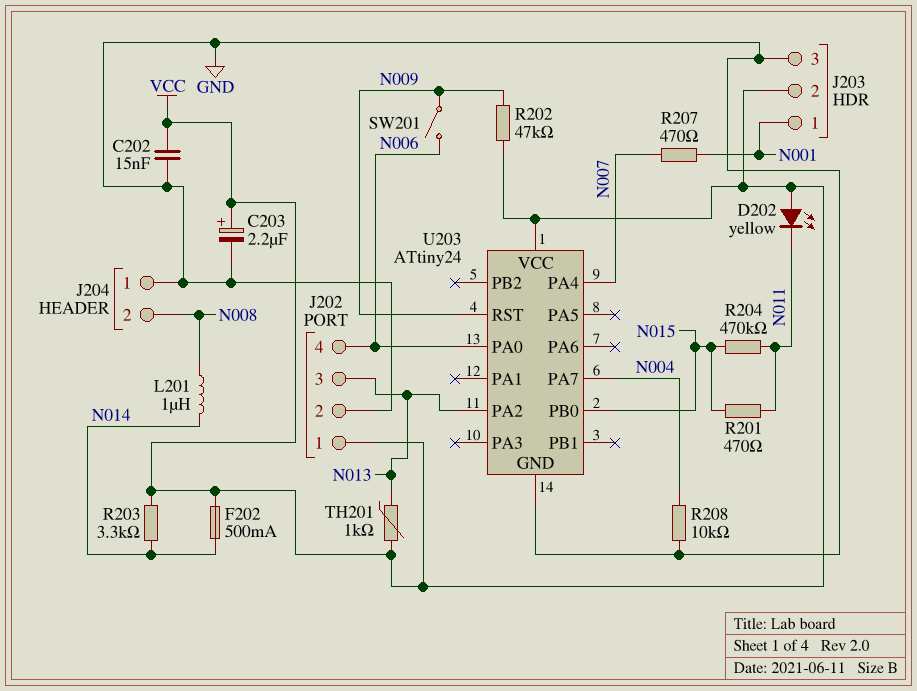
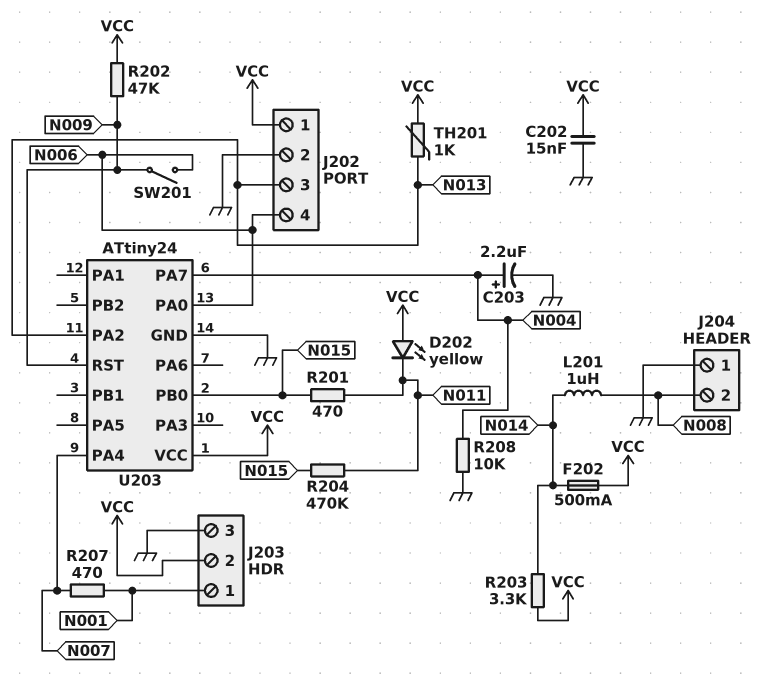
C203: 2.2uF (plus VCC, minus GND) -> 2.2uF (plus N004, minus GND)

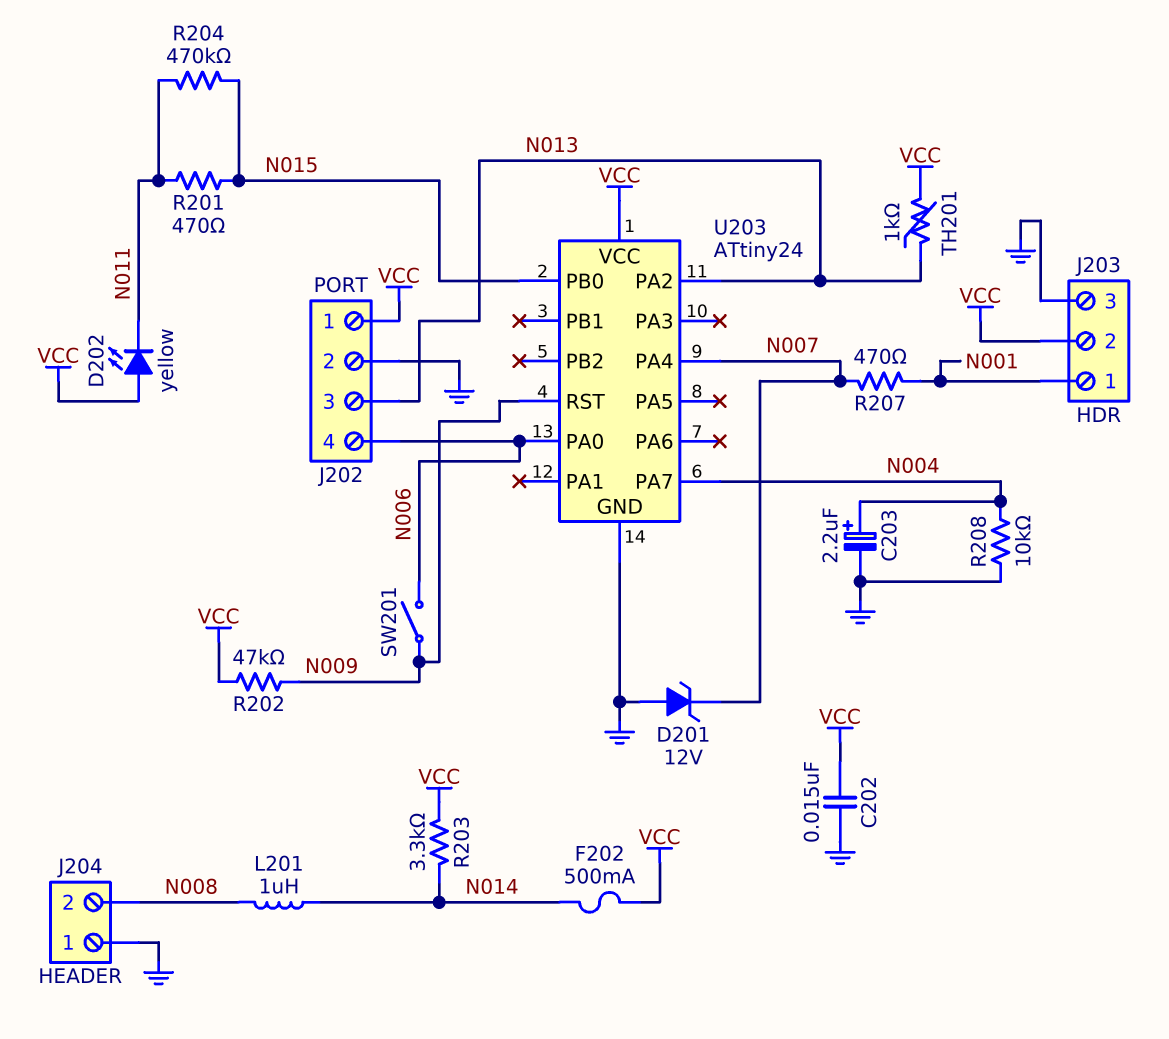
D201: none -> zener 12V (A GND, K N007)

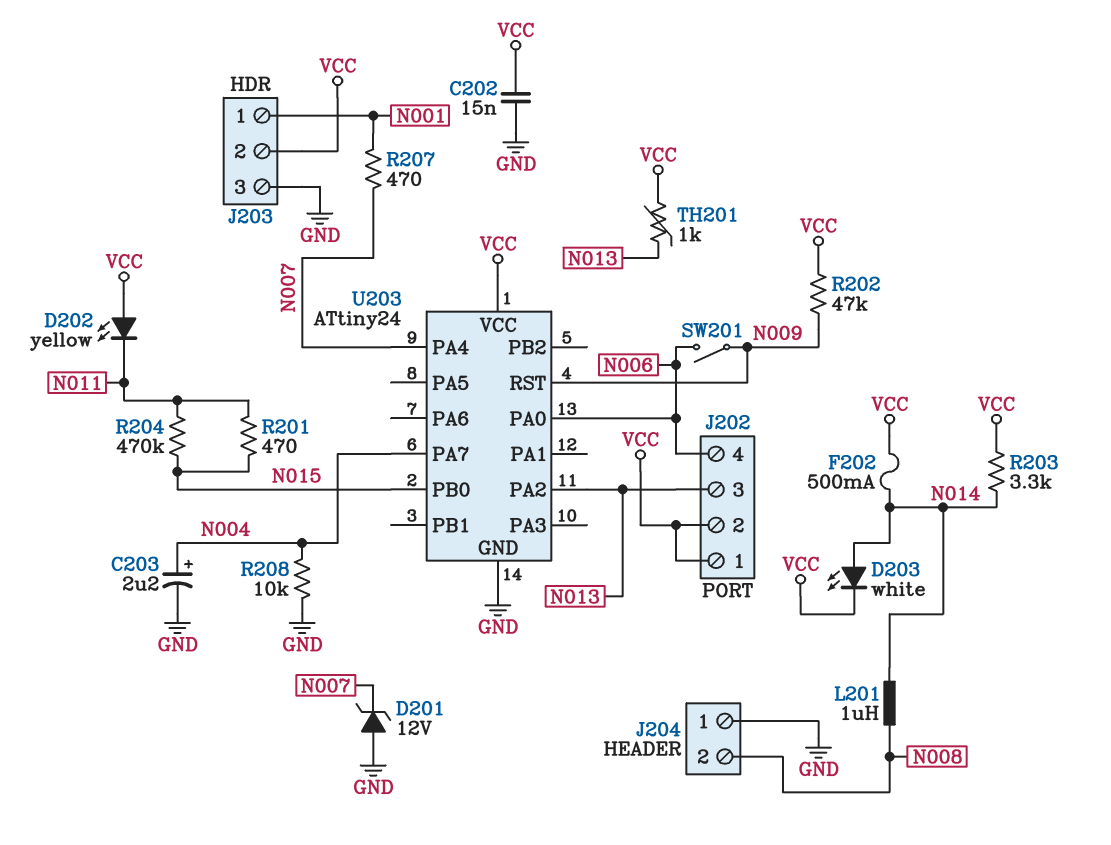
D203: none -> LED white (A N014, K VCC)
J202 pin 2: GND -> VCC

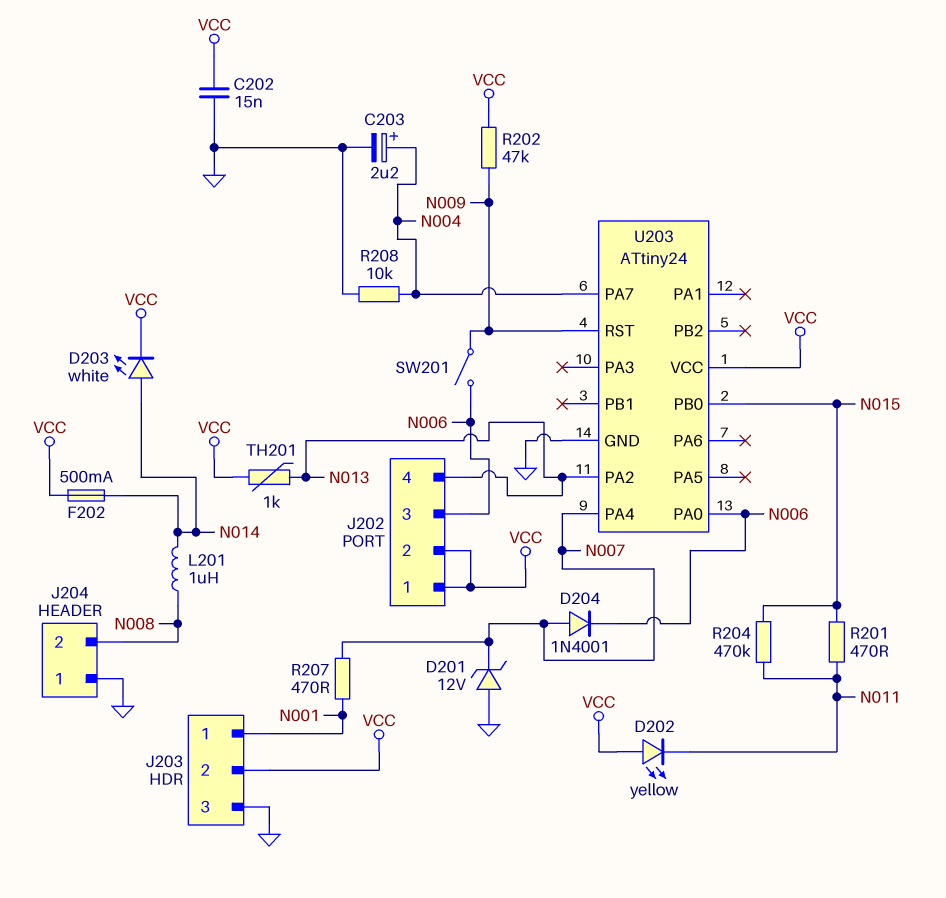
D204: none -> diode 1N4001 (A N007, K N006)
J202 pin 3: N013 -> N006
J202 pin 4: N006 -> N013
R203: 3.3k (N014, VCC) -> none

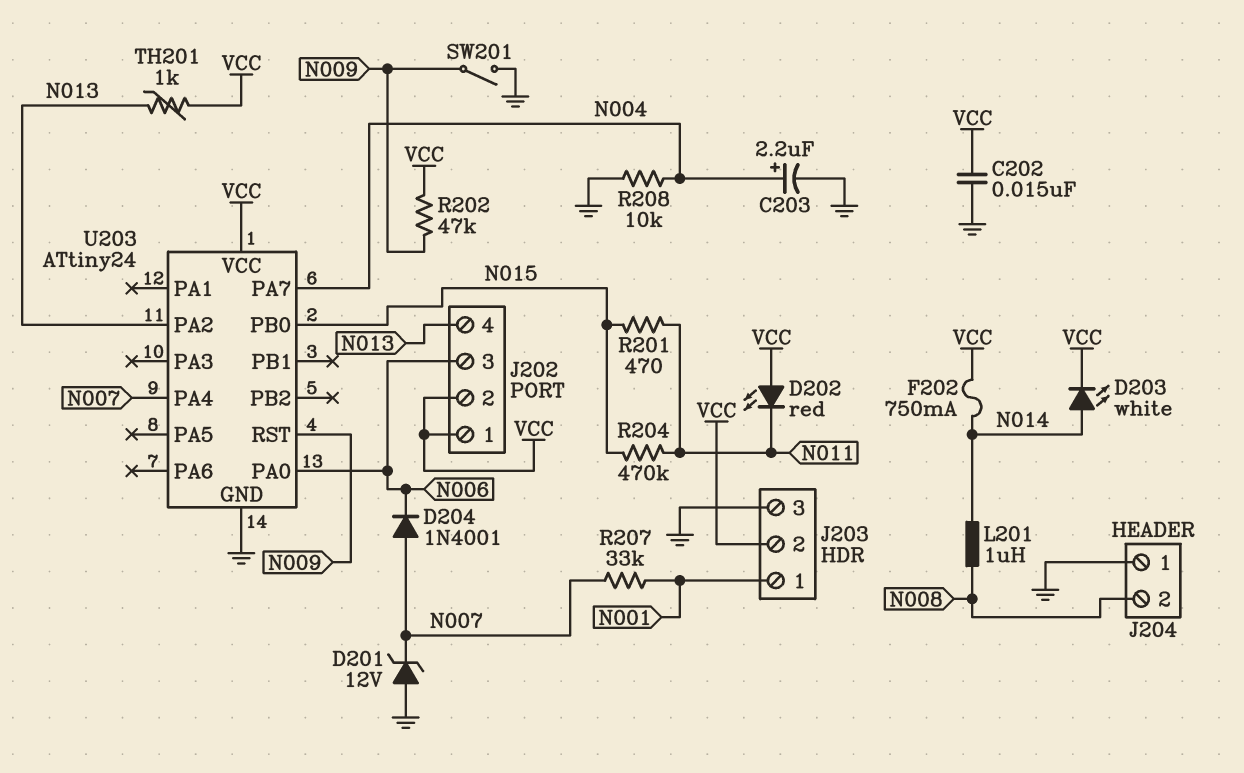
D202: LED yellow (A VCC, K N011) -> LED red (A VCC, K N011)
F202: 500mA (N014, VCC) -> 750mA (N014, VCC)
R207: 470 (N001, N007) -> 33k (N001, N007)
SW201: switch (N006, N009) -> switch (GND, N009)

